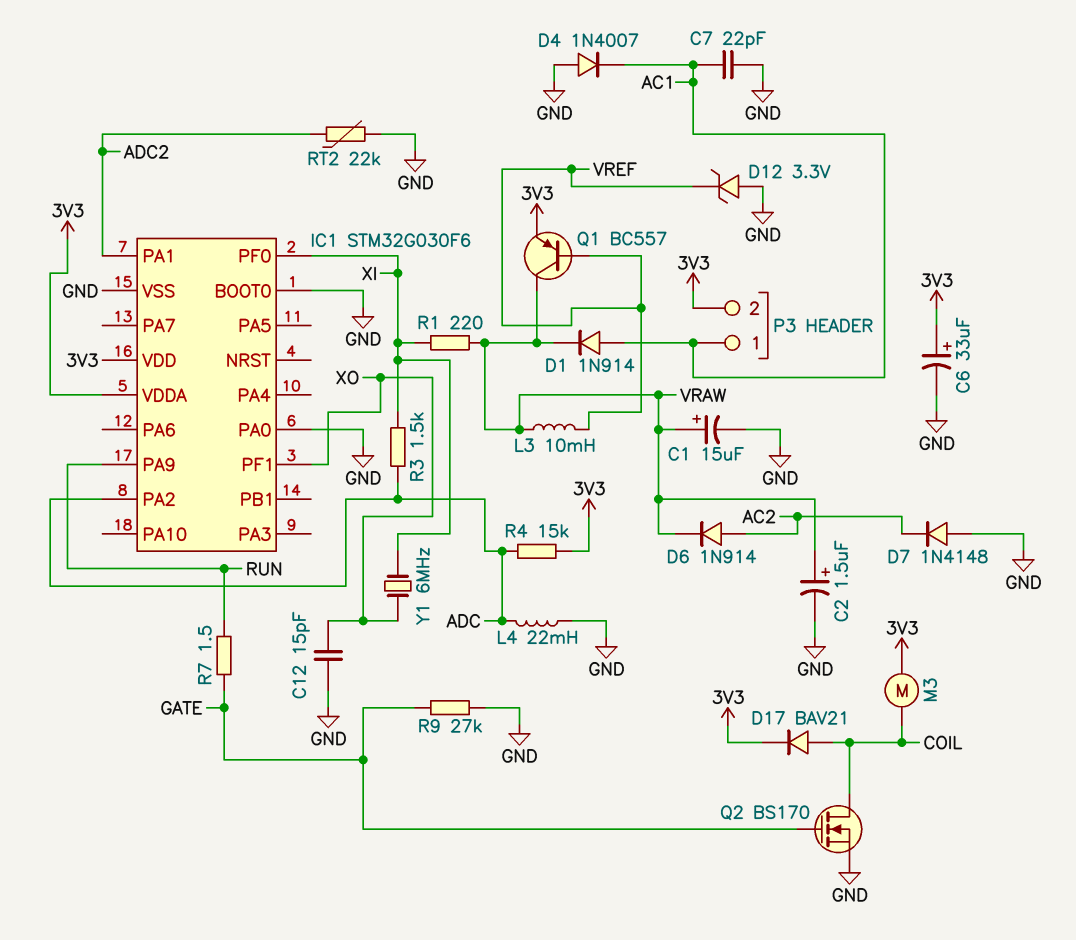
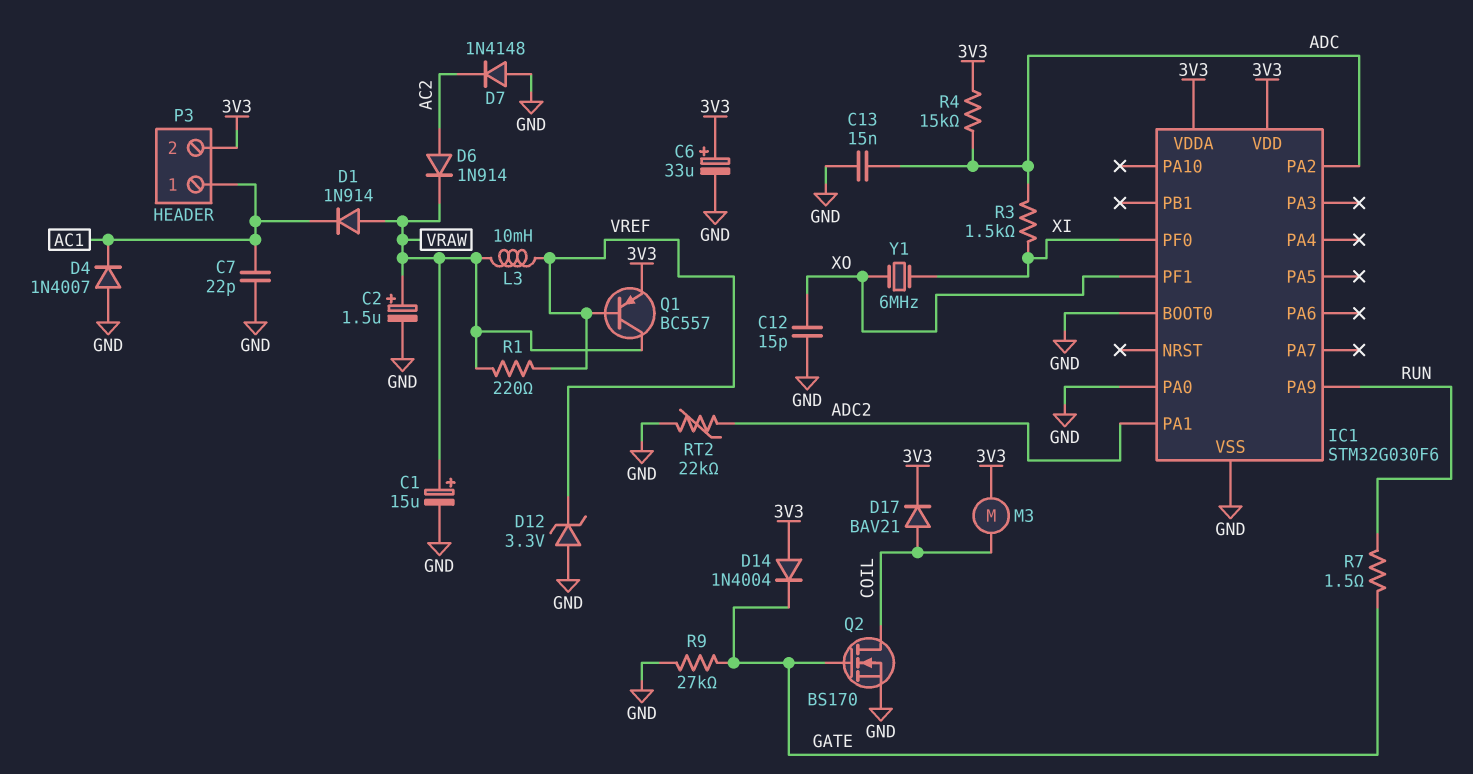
C13: none -> 15nF (ADC, GND)
D1: diode 1N914 (A AC1, K VRAW) -> diode 1N914 (A VRAW, K AC1)
D14: none -> diode 1N4004 (A 3V3, K GATE)
L4: 22mH (ADC, GND) -> none
R1: 220 (VRAW, XI) -> 220 (VRAW, VREF)

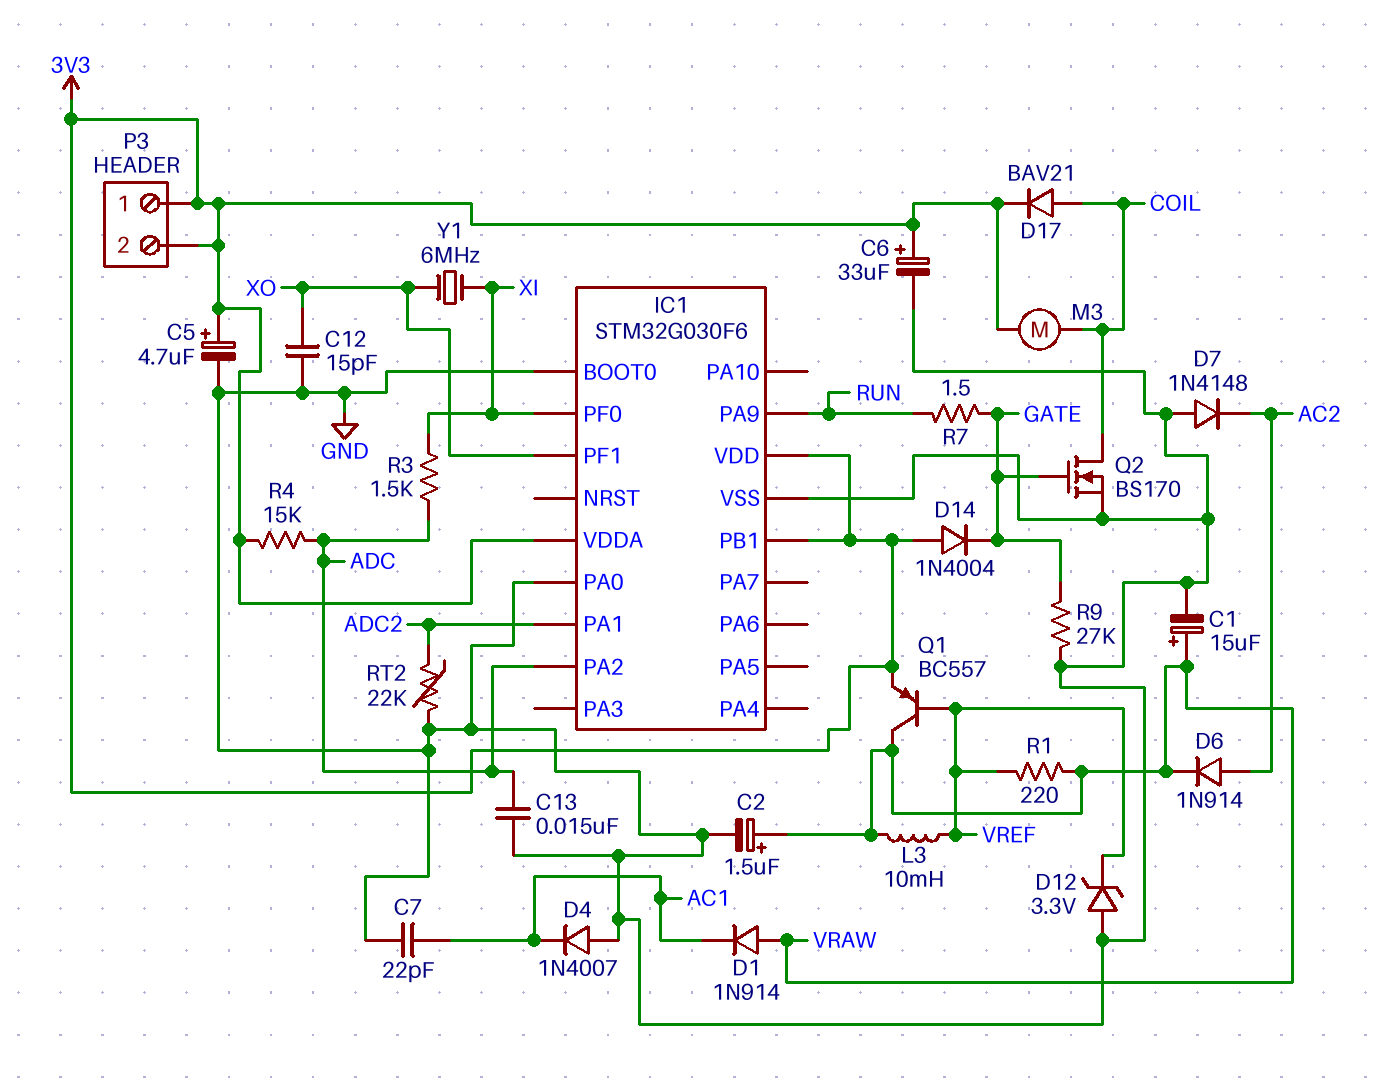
C5: none -> 4.7uF (plus 3V3, minus GND)
IC1 pin PB1: none -> 3V3
P3 pin 1: AC1 -> 3V3

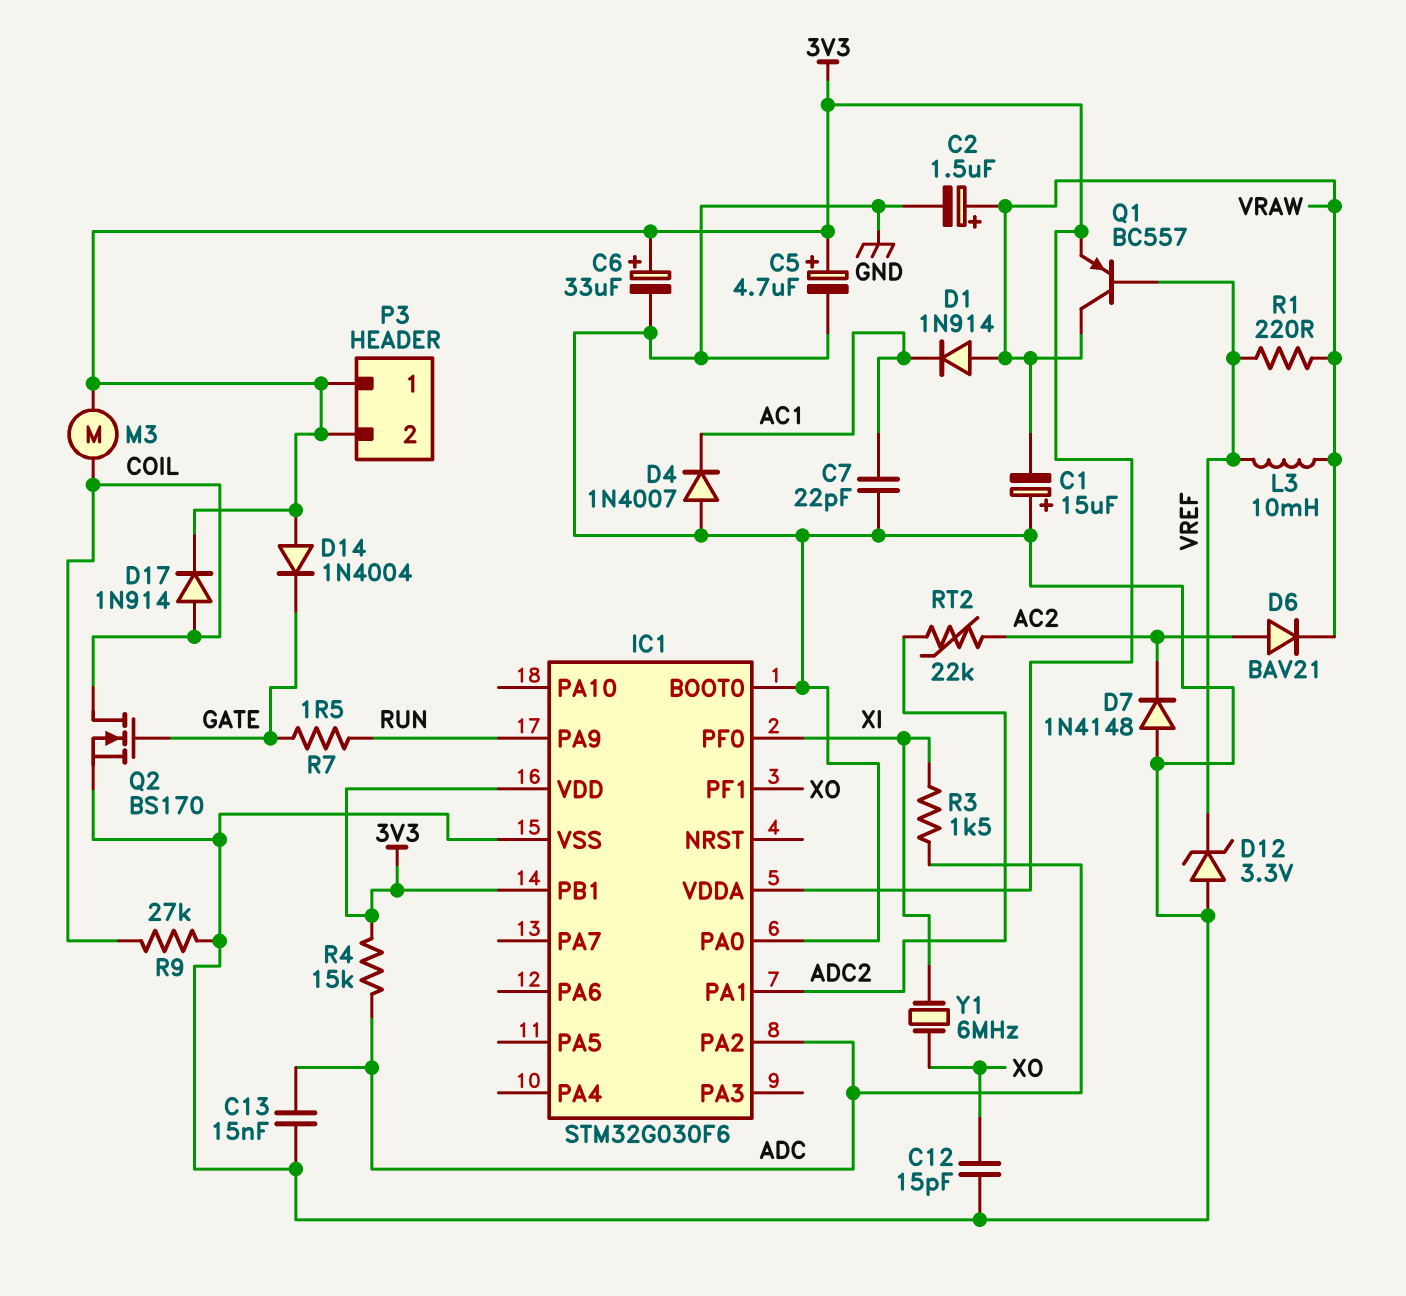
C1: 15uF (plus VRAW, minus GND) -> 15uF (plus GND, minus VRAW)
D6: diode 1N914 (A AC2, K VRAW) -> diode BAV21 (A AC2, K VRAW)
D17: diode BAV21 (A COIL, K 3V3) -> diode 1N914 (A COIL, K 3V3)
R9: 27k (GATE, GND) -> 27k (COIL, GND)
RT2: 22k (ADC2, GND) -> 22k (AC2, ADC2)

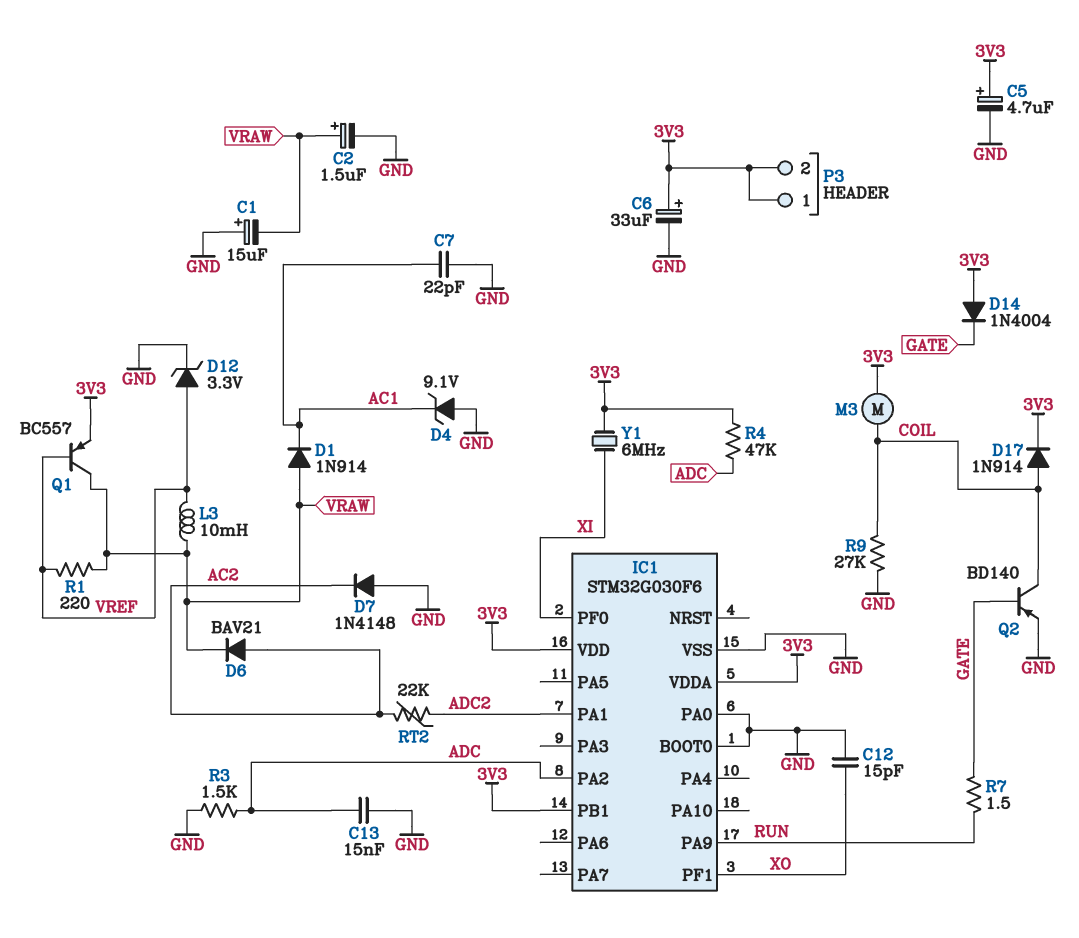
D4: diode 1N4007 (A GND, K AC1) -> zener 9.1V (A GND, K AC1)
D12: zener 3.3V (A GND, K VREF) -> zener 3.3V (A VREF, K GND)
Q2: NMOS BS170 (G GATE, D COIL, S GND) -> PNP BD140 (B GATE, C COIL, E GND)
R3: 1.5k (ADC, XI) -> 1.5k (ADC, GND)
R4: 15k (3V3, ADC) -> 47k (3V3, ADC)
Y1: 6MHz (XI, XO) -> 6MHz (3V3, XI)

